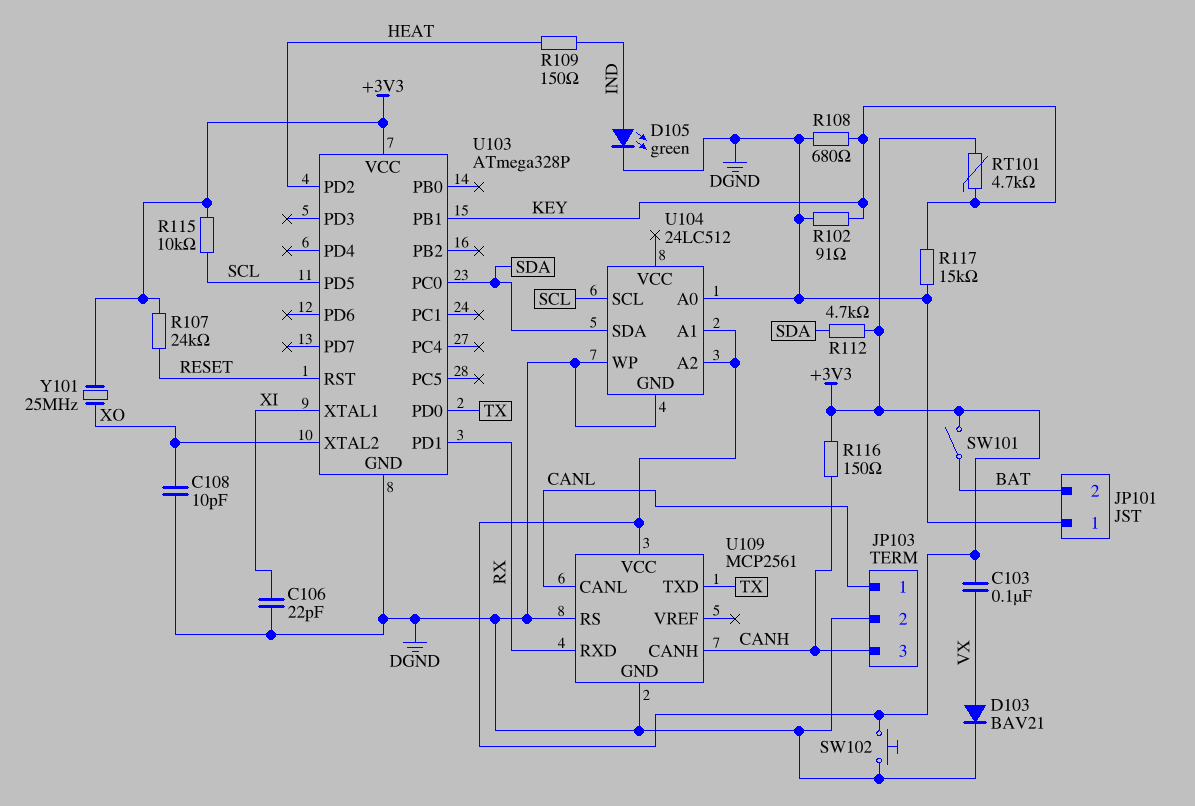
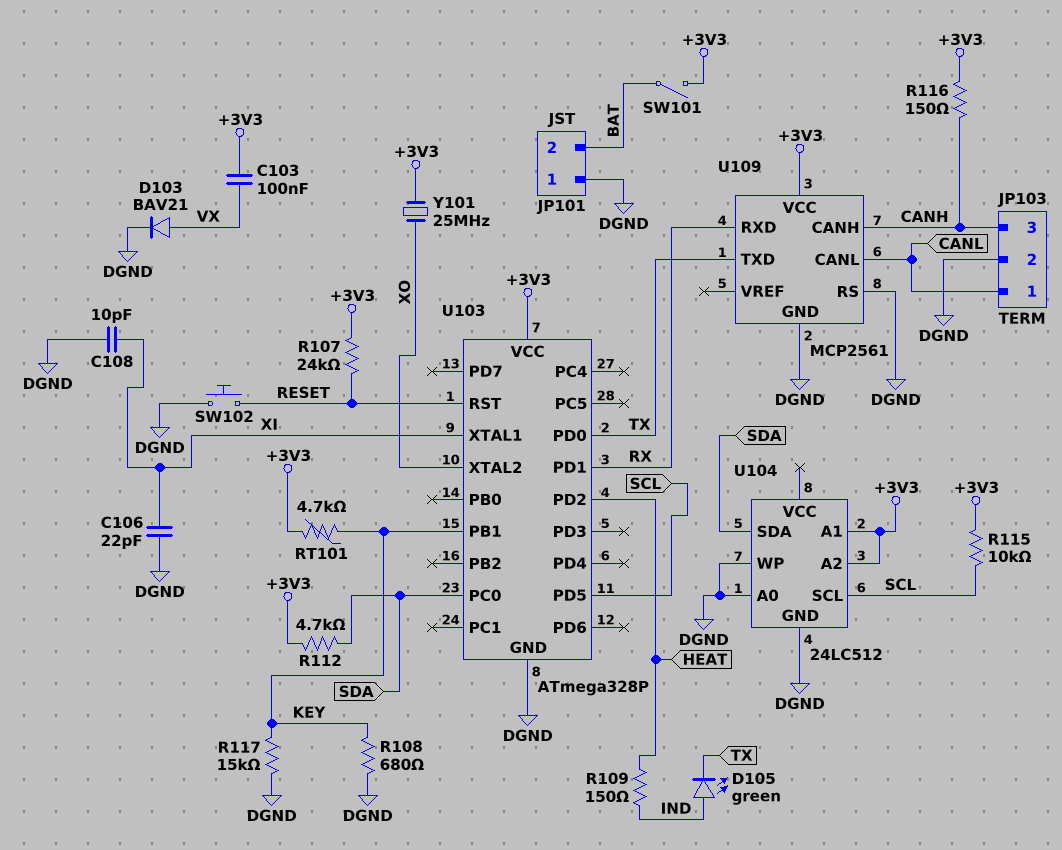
C108: 10pF (DGND, XO) -> 10pF (DGND, XI)
D105: LED green (A IND, K DGND) -> LED green (A IND, K TX)
R102: 91 (DGND, KEY) -> none
SW102: button (+3V3, DGND) -> button (DGND, RESET)

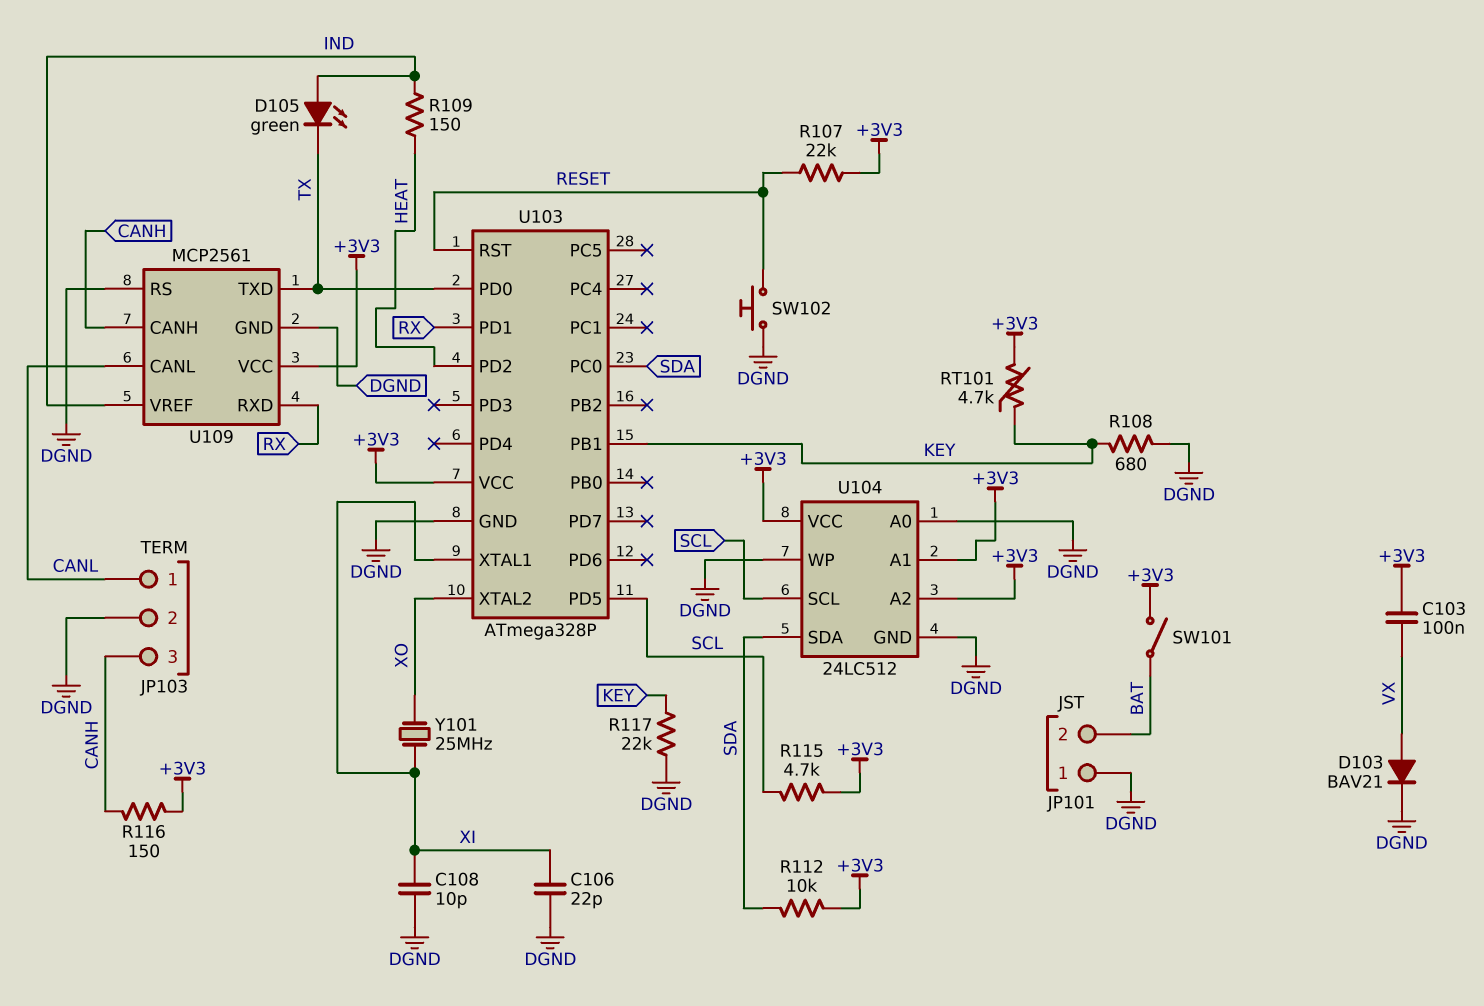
R107: 24k (+3V3, RESET) -> 22k (+3V3, RESET)
R112: 4.7k (+3V3, SDA) -> 10k (+3V3, SDA)
R115: 10k (+3V3, SCL) -> 4.7k (+3V3, SCL)
R117: 15k (DGND, KEY) -> 22k (DGND, KEY)
U104 pin VCC: none -> +3V3
U109 pin VREF: none -> IND
Y101: 25MHz (+3V3, XO) -> 25MHz (XI, XO)

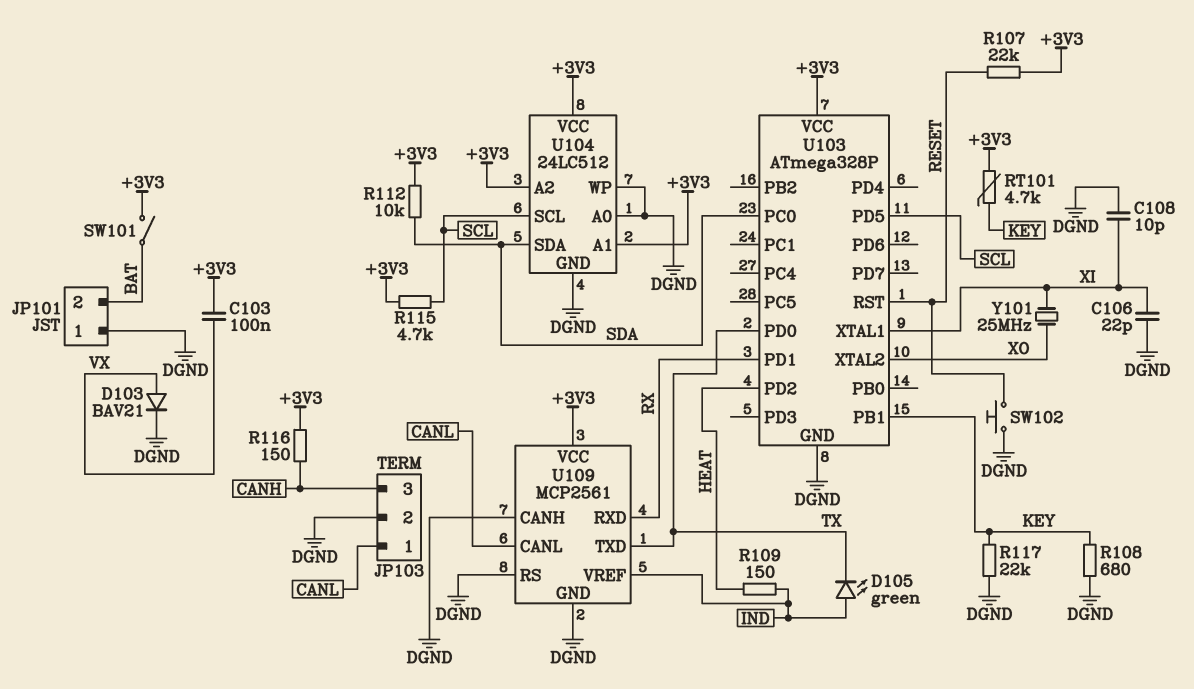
U109 pin CANH: CANH -> DGND

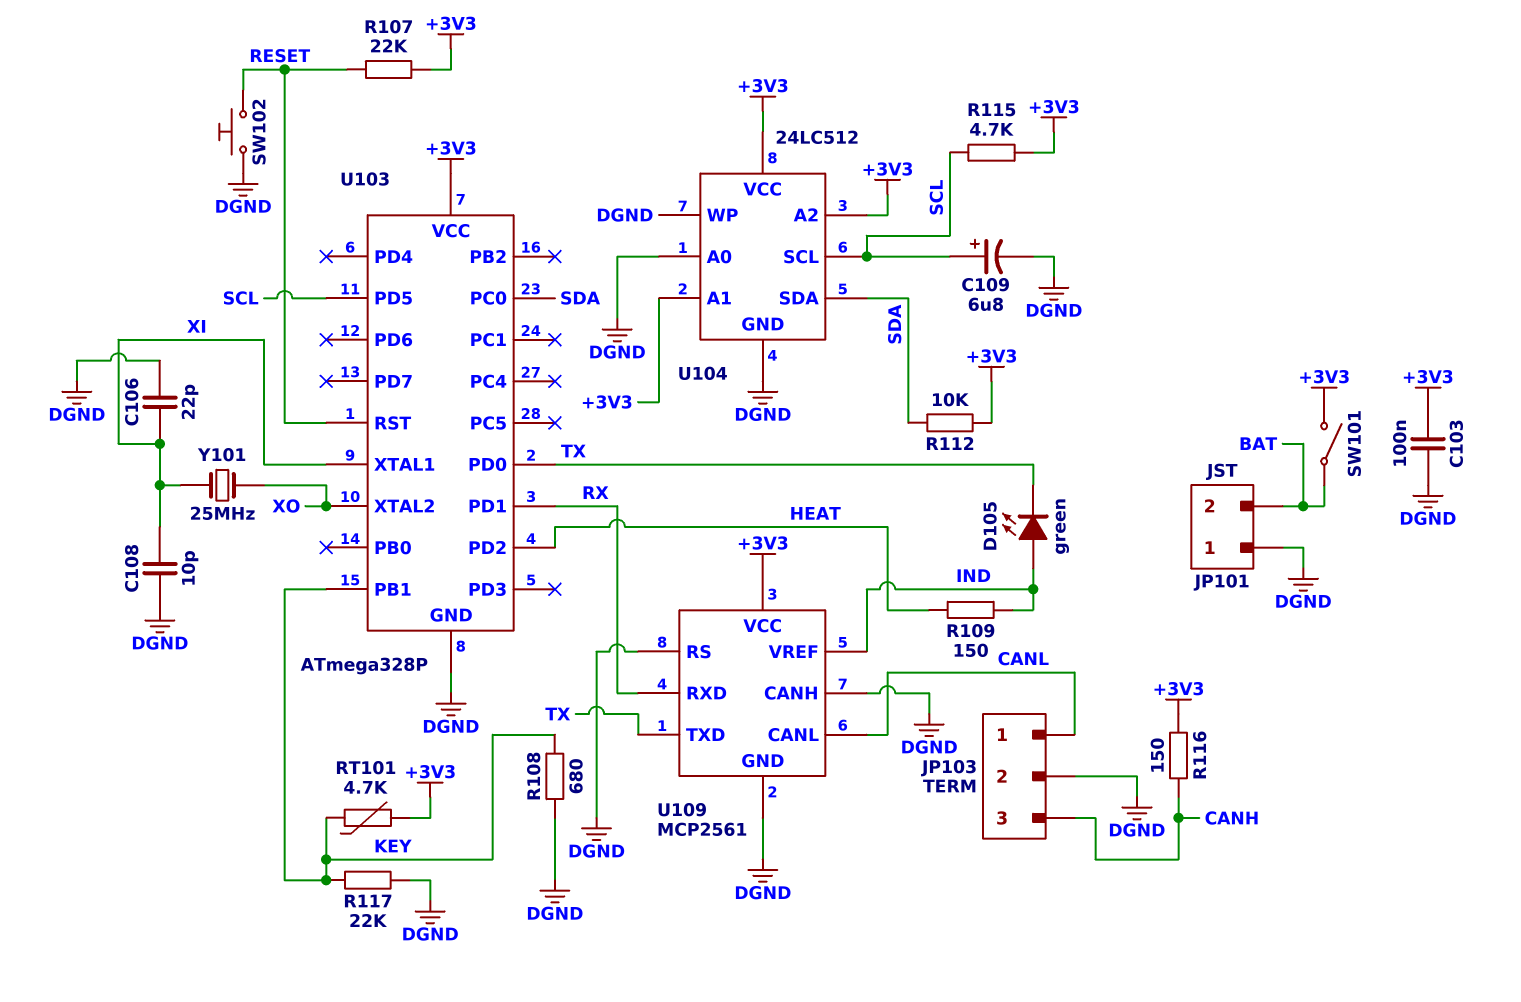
C103: 100nF (+3V3, VX) -> 100nF (+3V3, DGND)
C109: none -> 6.8uF (plus SCL, minus DGND)
D103: diode BAV21 (A VX, K DGND) -> none

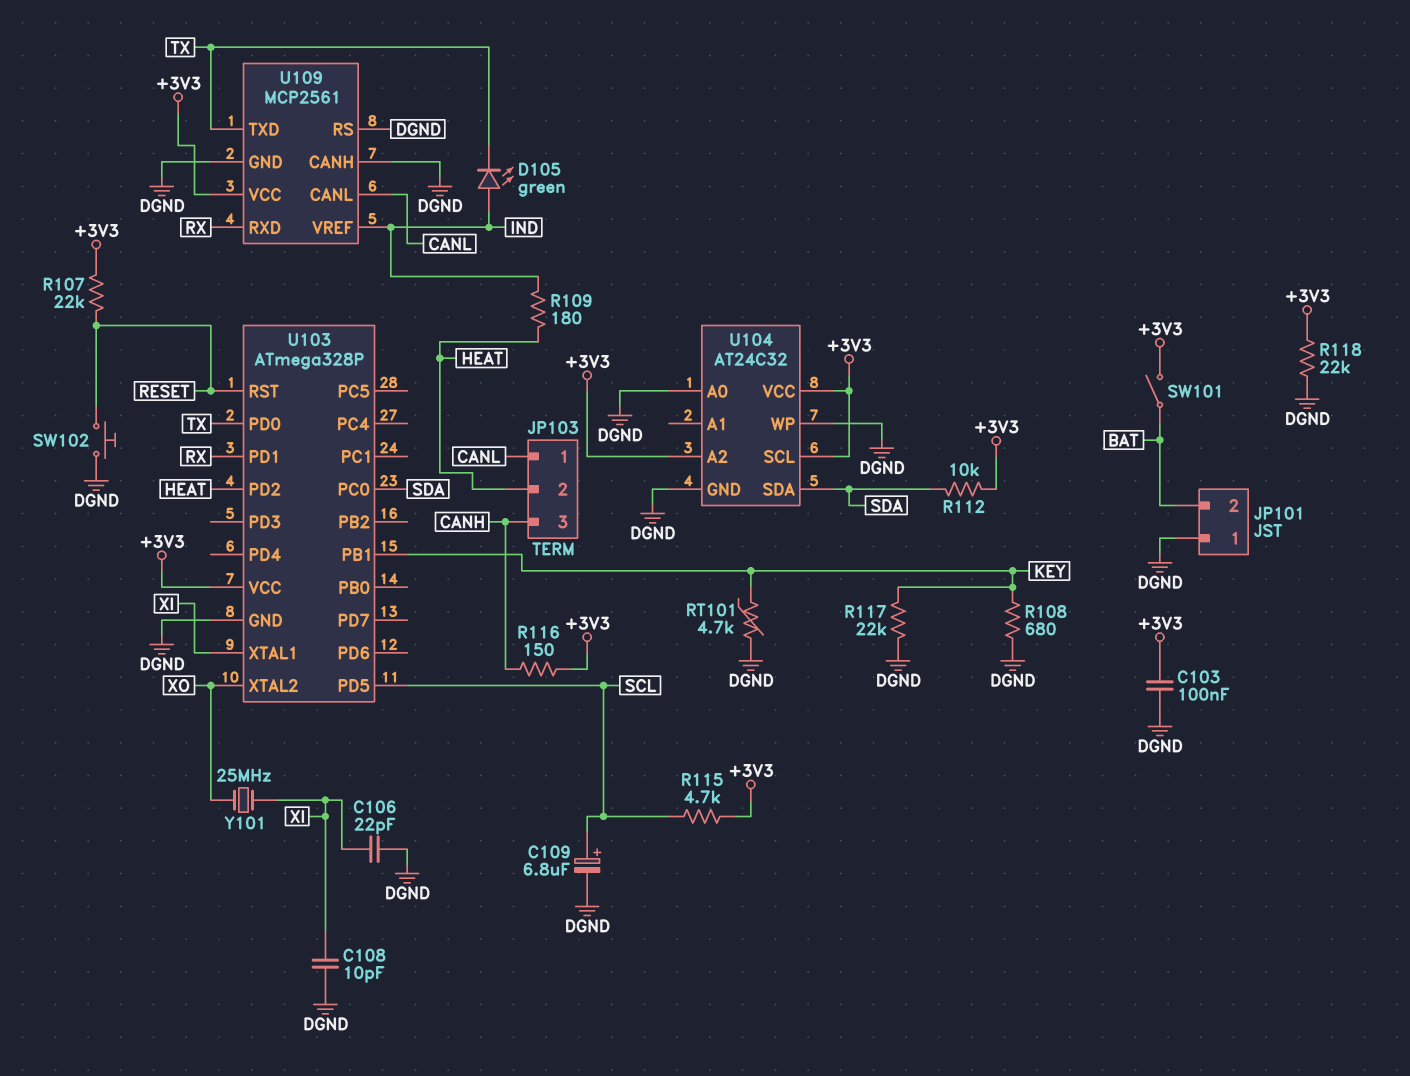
JP103 pin 2: DGND -> HEAT
R109: 150 (HEAT, IND) -> 180 (HEAT, IND)
R118: none -> 22k (+3V3, DGND)
RT101: 4.7k (+3V3, KEY) -> 4.7k (DGND, KEY)
U104: 24LC512 -> AT24C32
U104 pin A1: +3V3 -> none
U104 pin SCL: SCL -> +3V3

